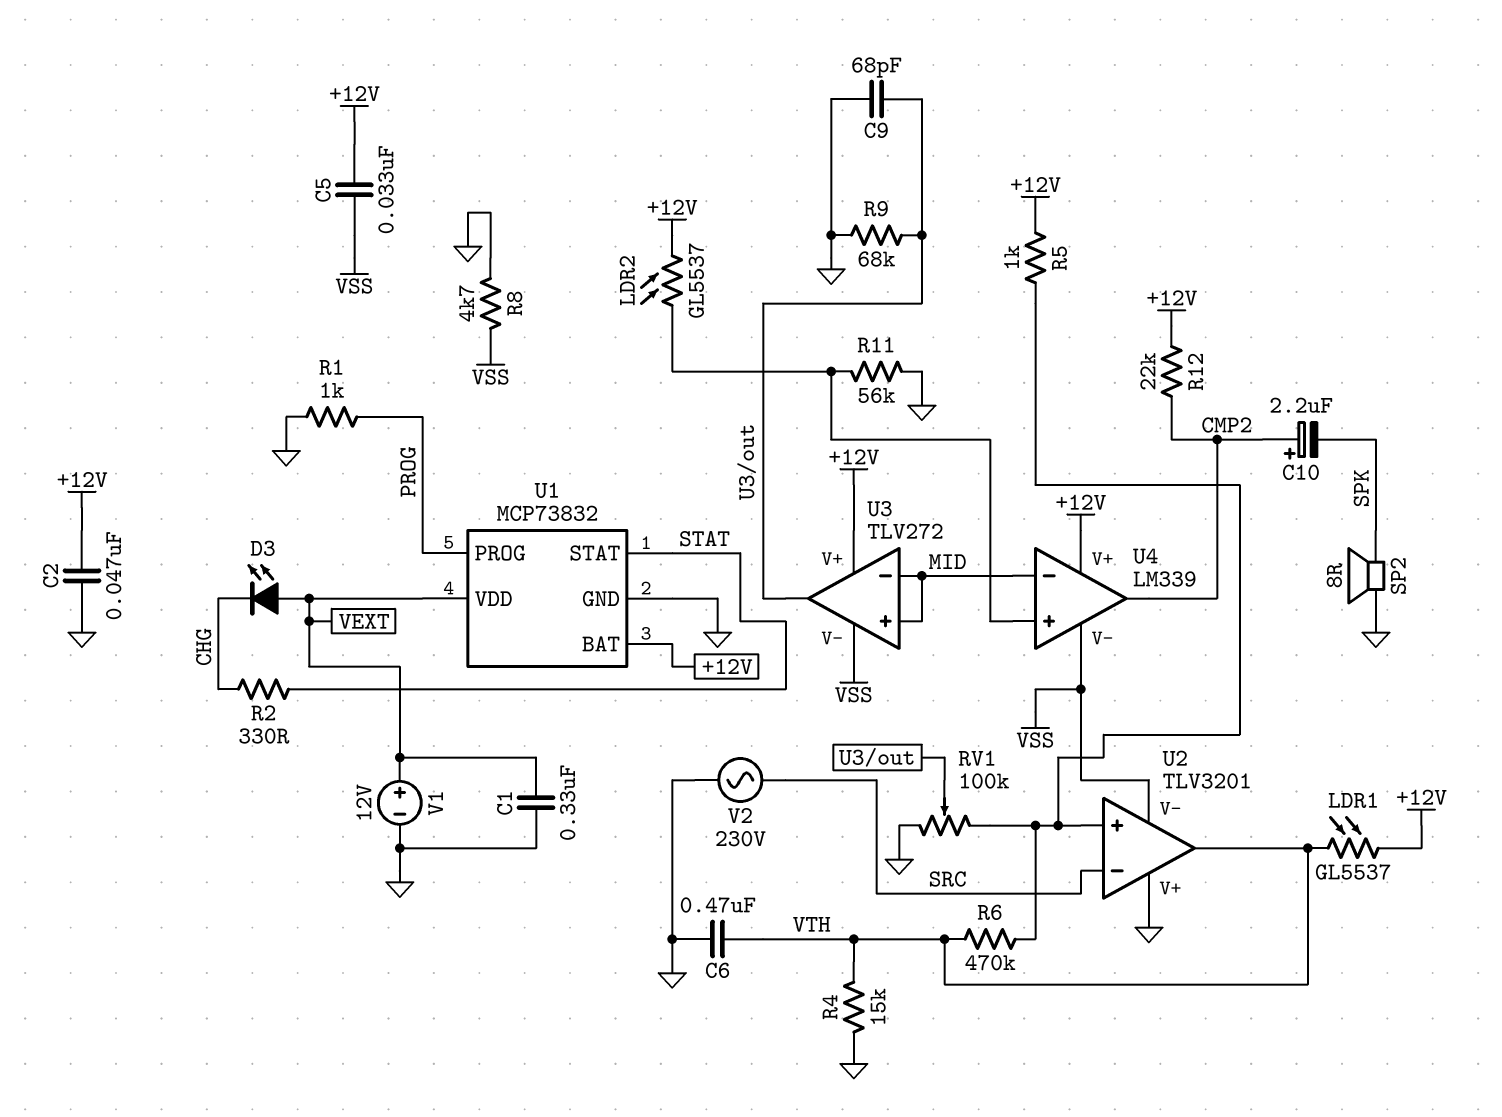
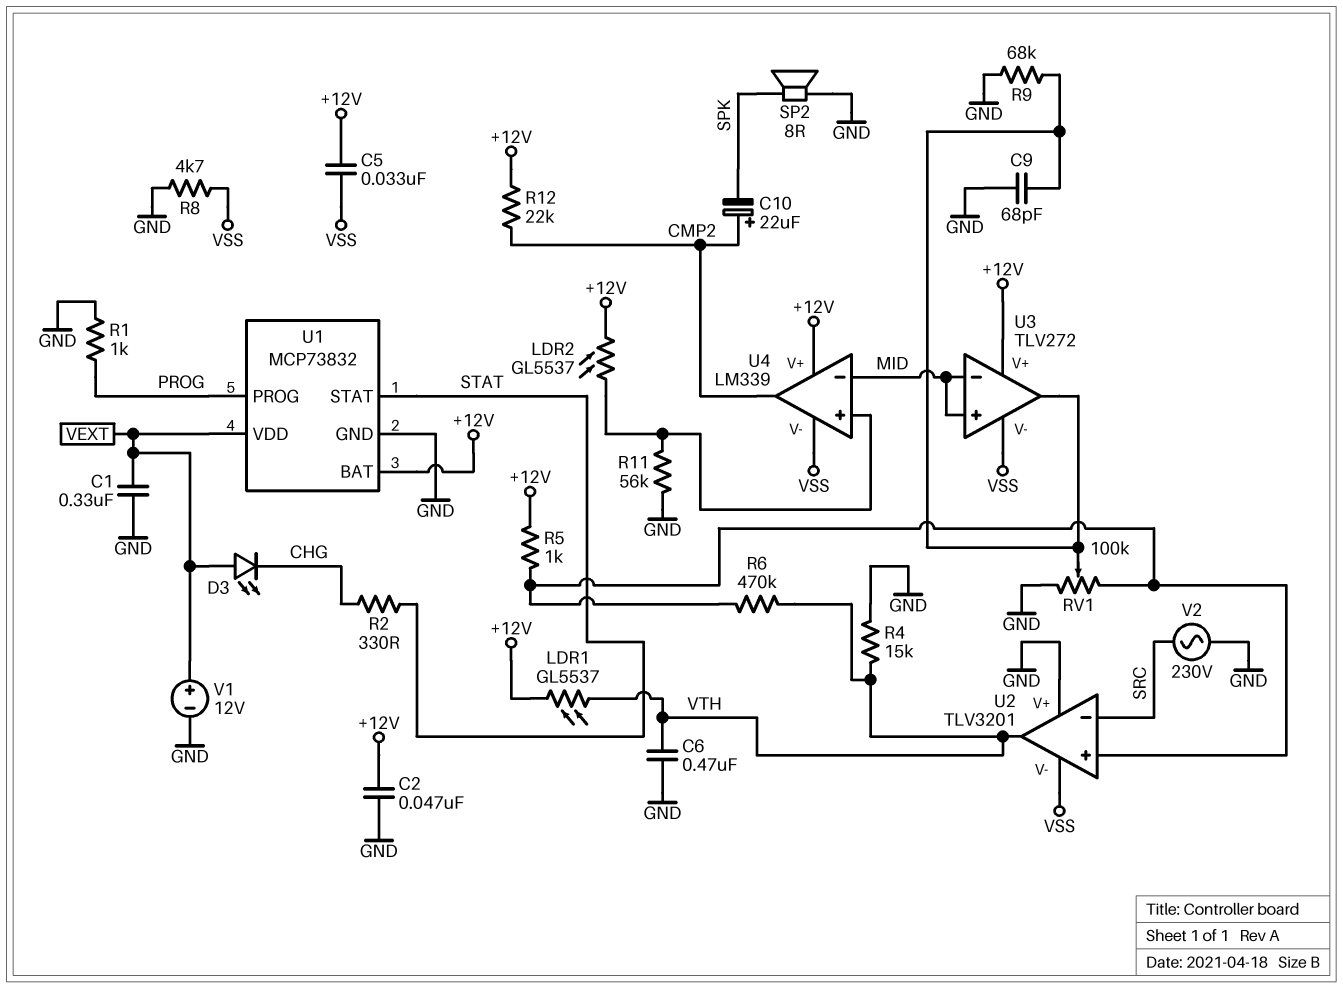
C10: 2.2uF (plus CMP2, minus SPK) -> 22uF (plus CMP2, minus SPK)

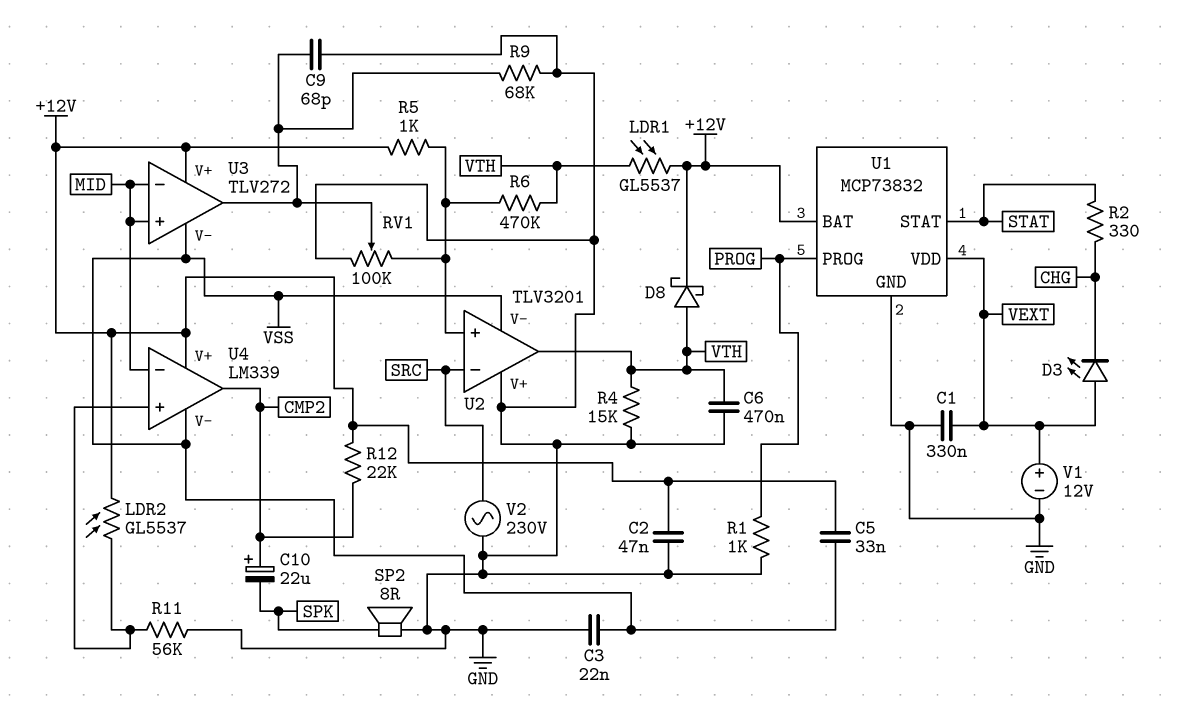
C3: none -> 22nF (GND, VSS)
D8: none -> schottky (A VTH, K +12V)
R8: 4.7k (GND, VSS) -> none

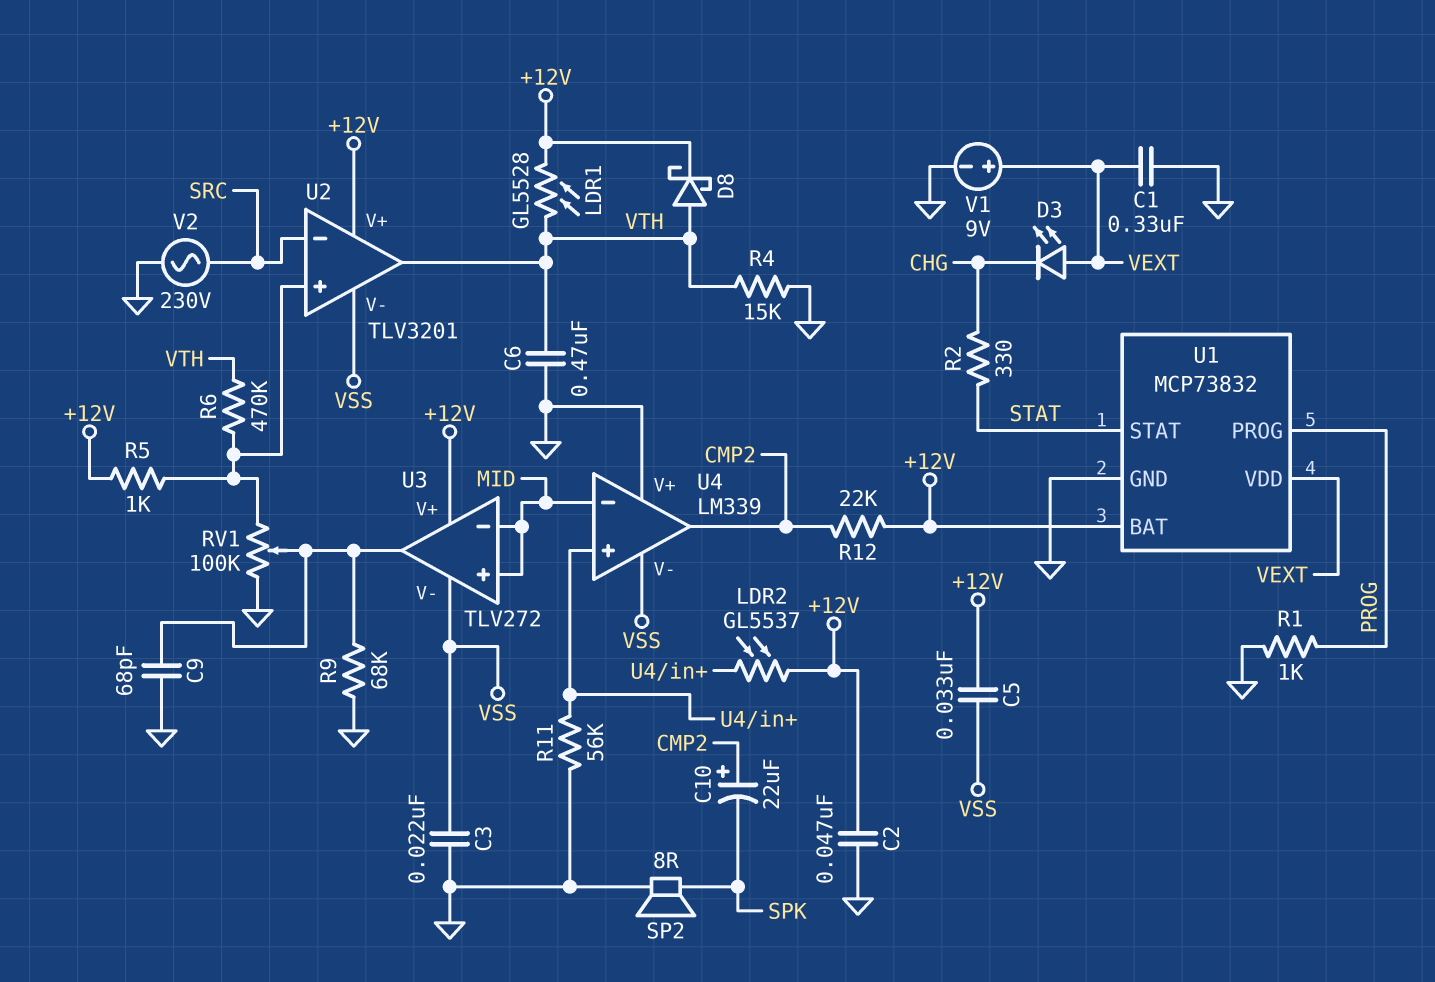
LDR1: GL5537 (+12V, VTH) -> GL5528 (+12V, VTH)
U2 pin V+: GND -> +12V
U4 pin V+: +12V -> GND
V1: 12V (plus VEXT, minus GND) -> 9V (plus VEXT, minus GND)

